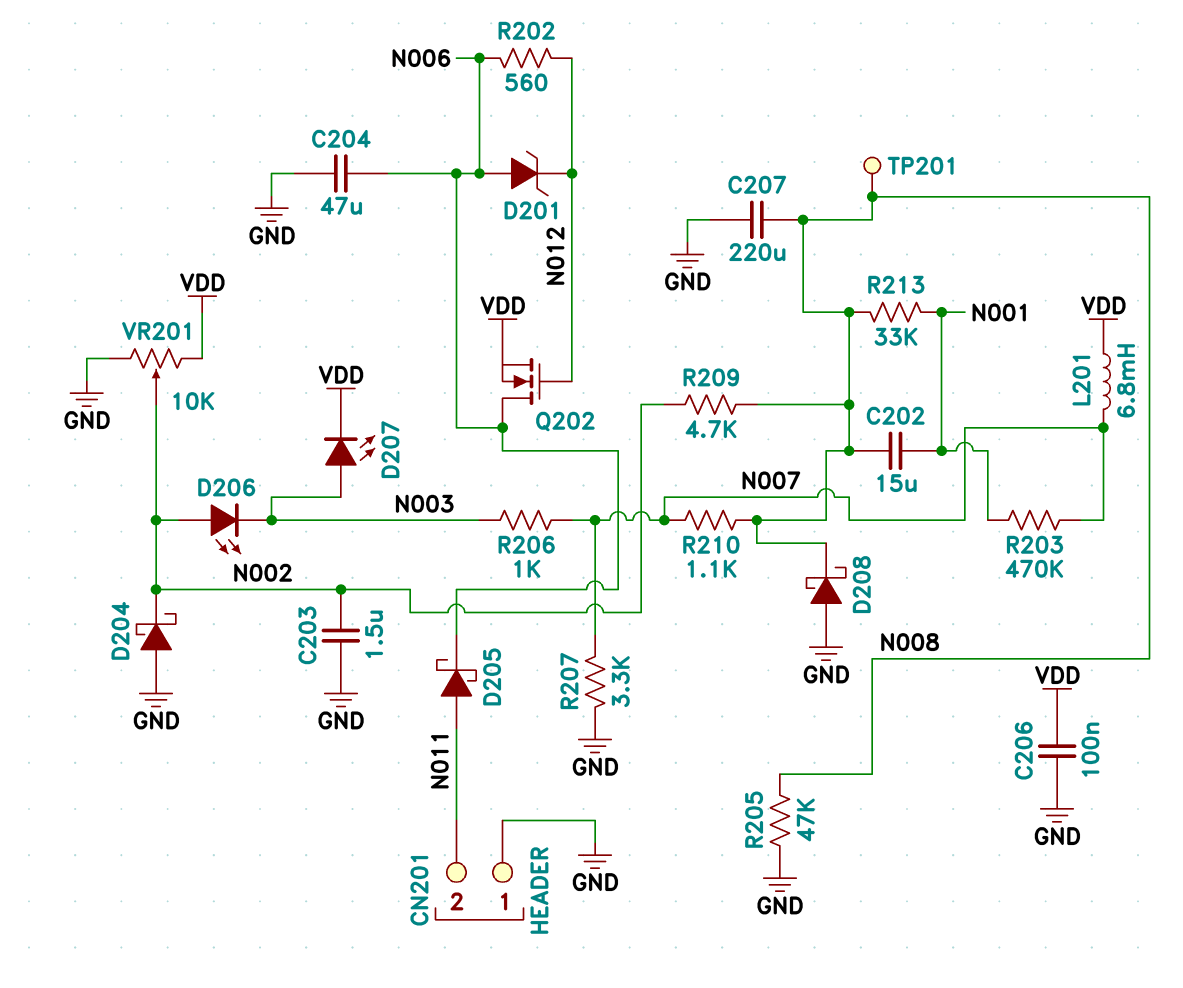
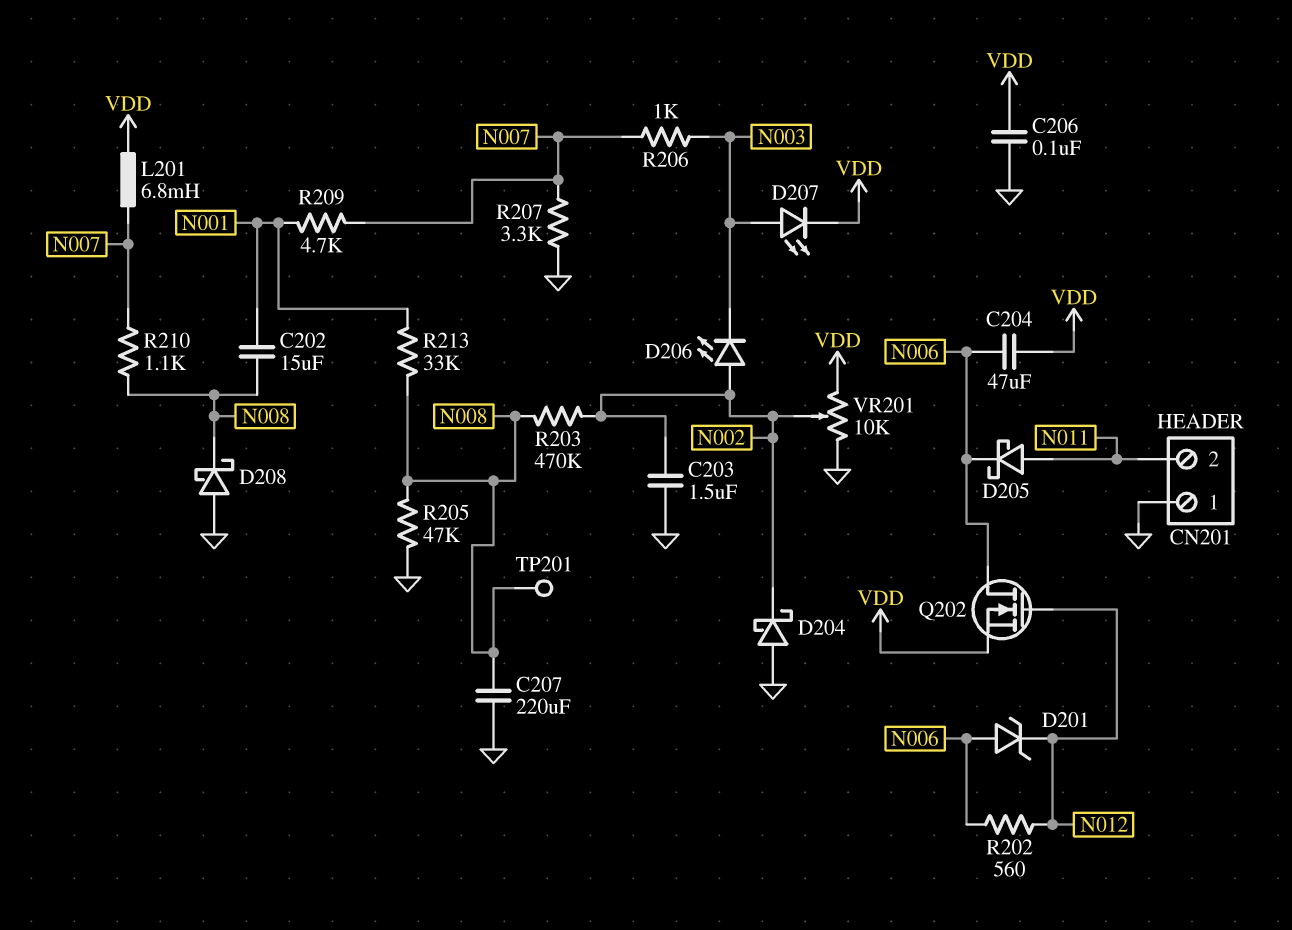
C204: 47uF (GND, N006) -> 47uF (N006, VDD)
R203: 470k (N001, N007) -> 470k (N002, N008)
R209: 4.7k (N002, N008) -> 4.7k (N001, N007)

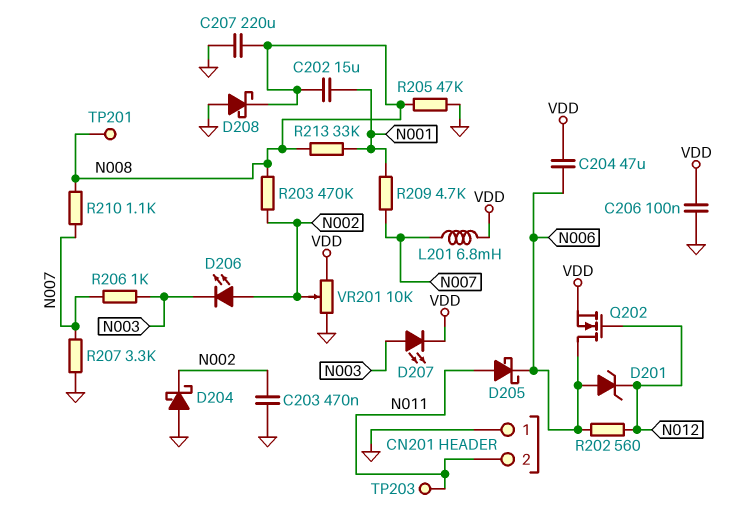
C203: 1.5uF (GND, N002) -> 470nF (GND, N002)
TP203: none -> test point (N011)

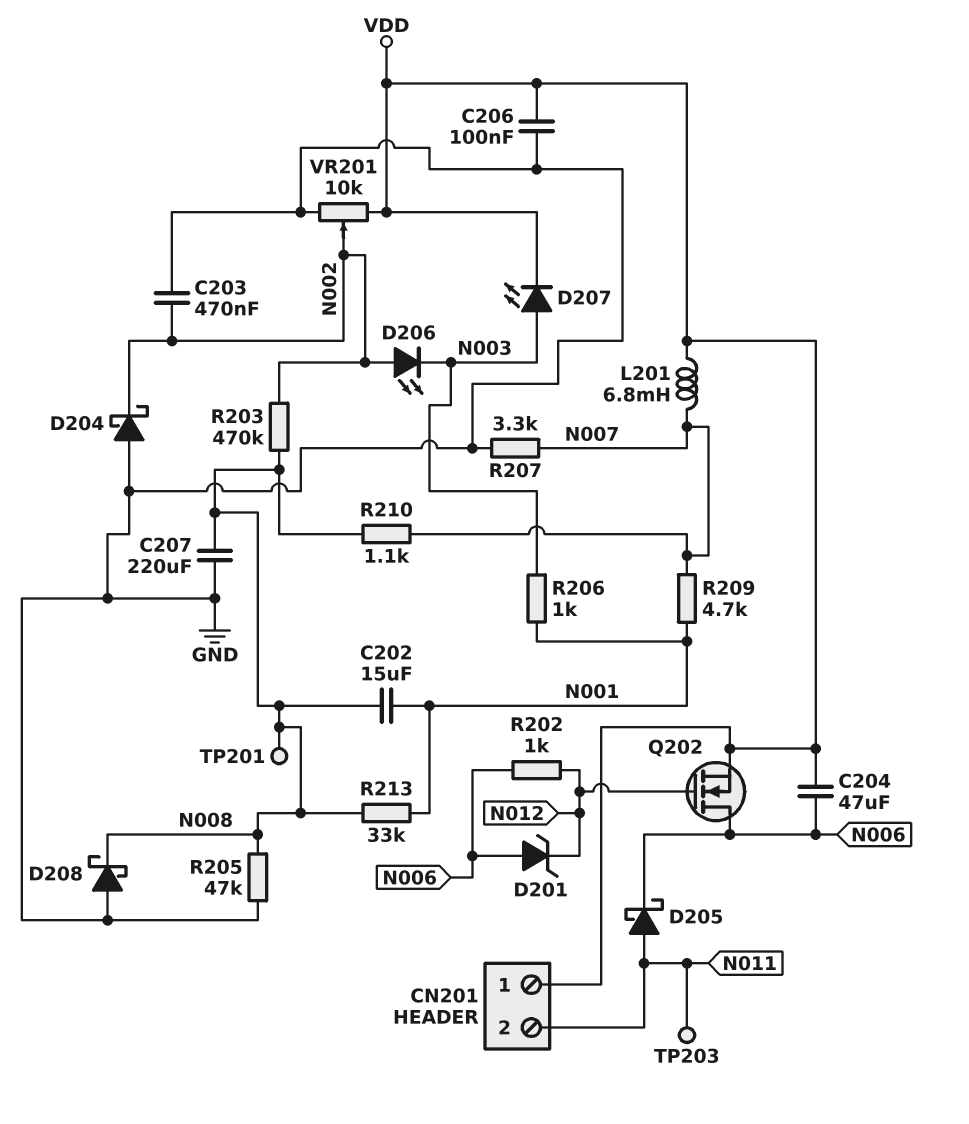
CN201 pin 1: GND -> VDD
R202: 560 (N006, N012) -> 1k (N006, N012)
R206: 1k (N003, N007) -> 1k (N001, N003)

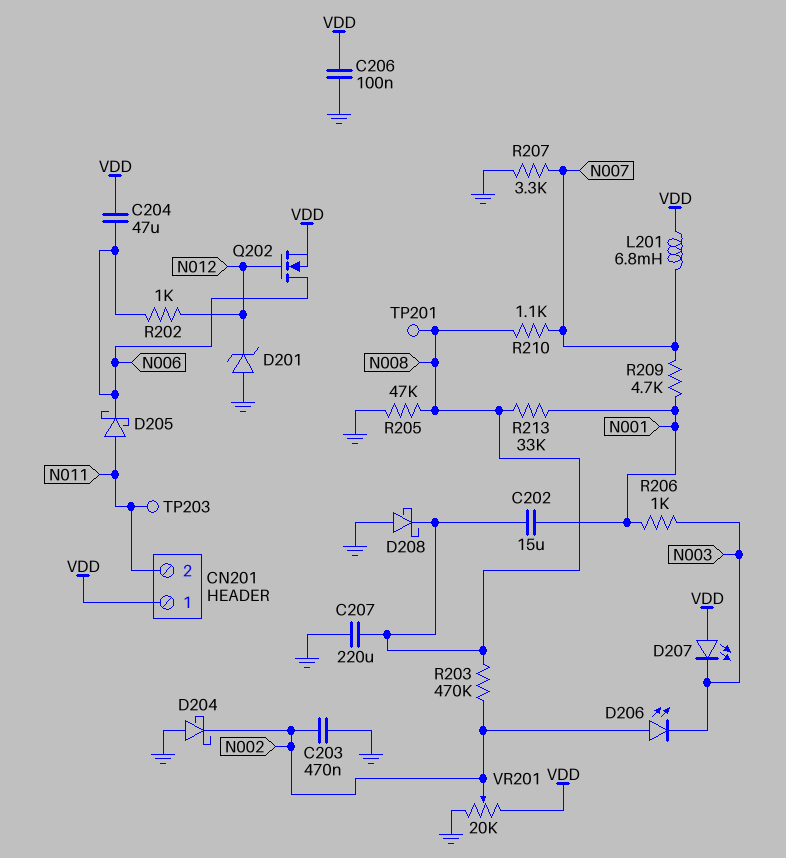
D201: zener (A N006, K N012) -> zener (A GND, K N012)
D207: LED (A N003, K VDD) -> LED (A VDD, K N003)
VR201: 10k (GND, VDD, wiper N002) -> 20k (GND, VDD, wiper N002)

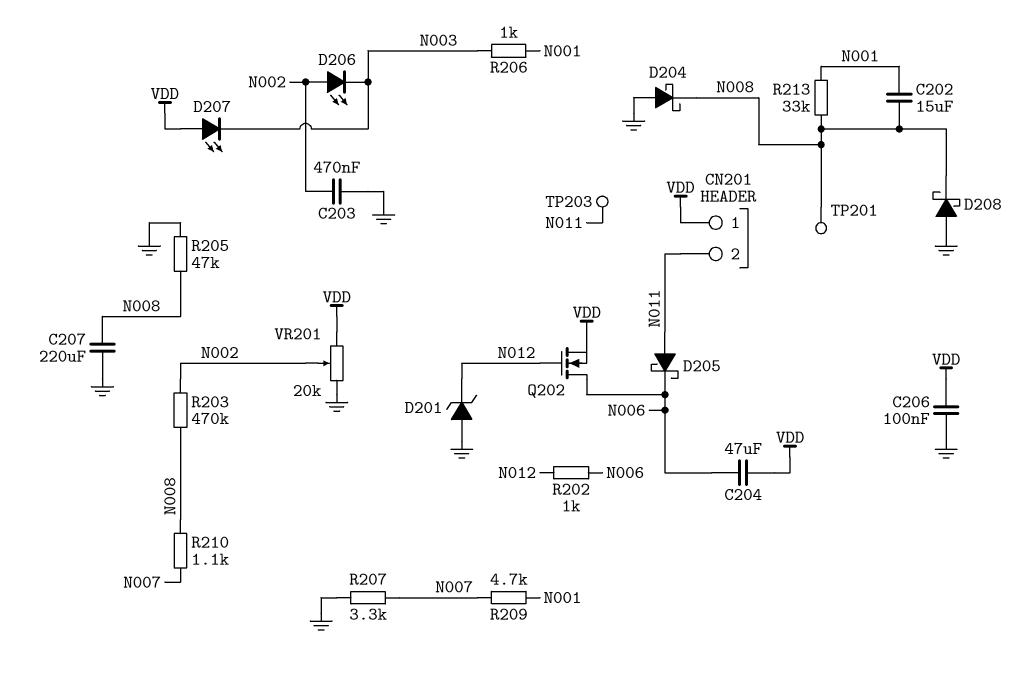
D204: schottky (A GND, K N002) -> schottky (A GND, K N008)
L201: 6.8mH (N007, VDD) -> none

